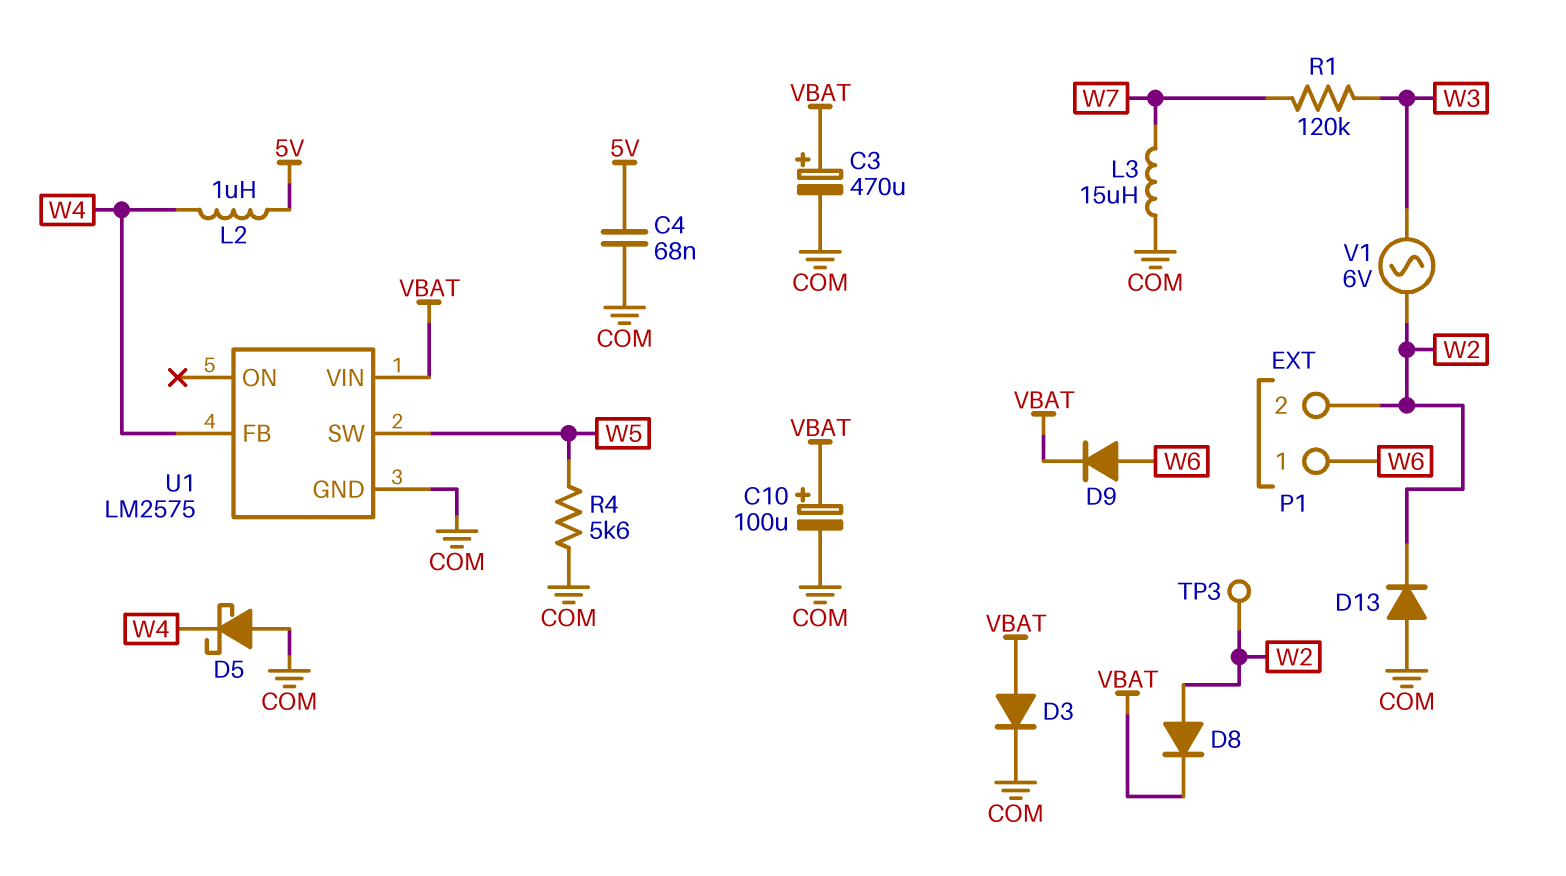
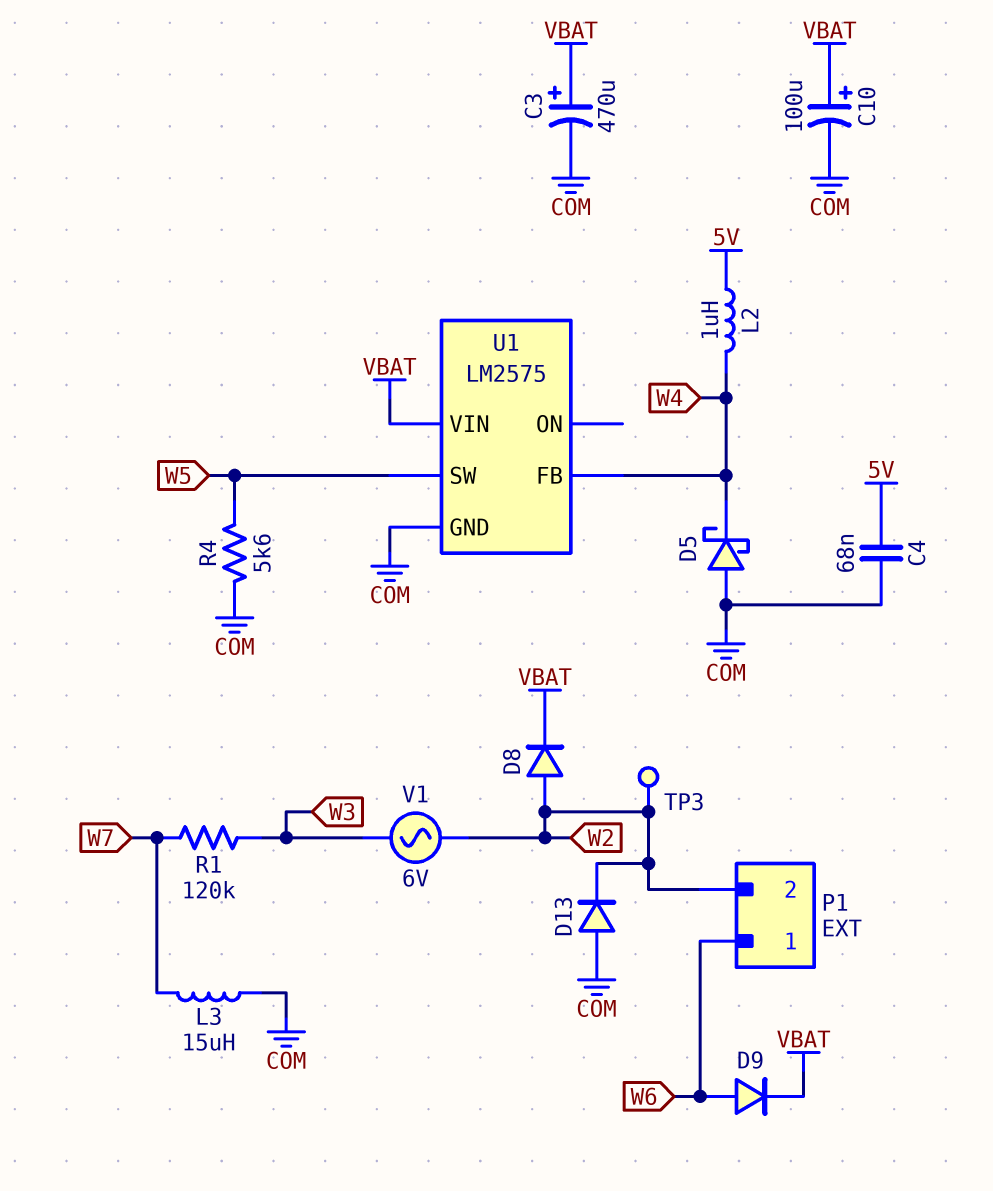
D3: diode (A VBAT, K COM) -> none

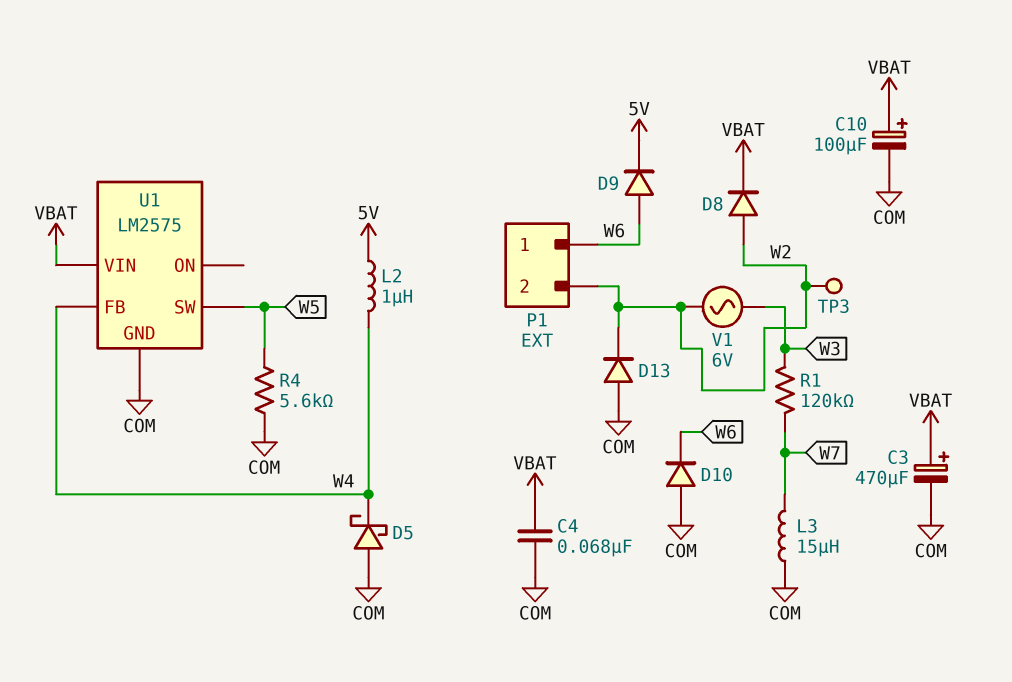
C4: 68nF (5V, COM) -> 68nF (COM, VBAT)
D9: diode (A W6, K VBAT) -> diode (A W6, K 5V)
D10: none -> diode (A COM, K W6)

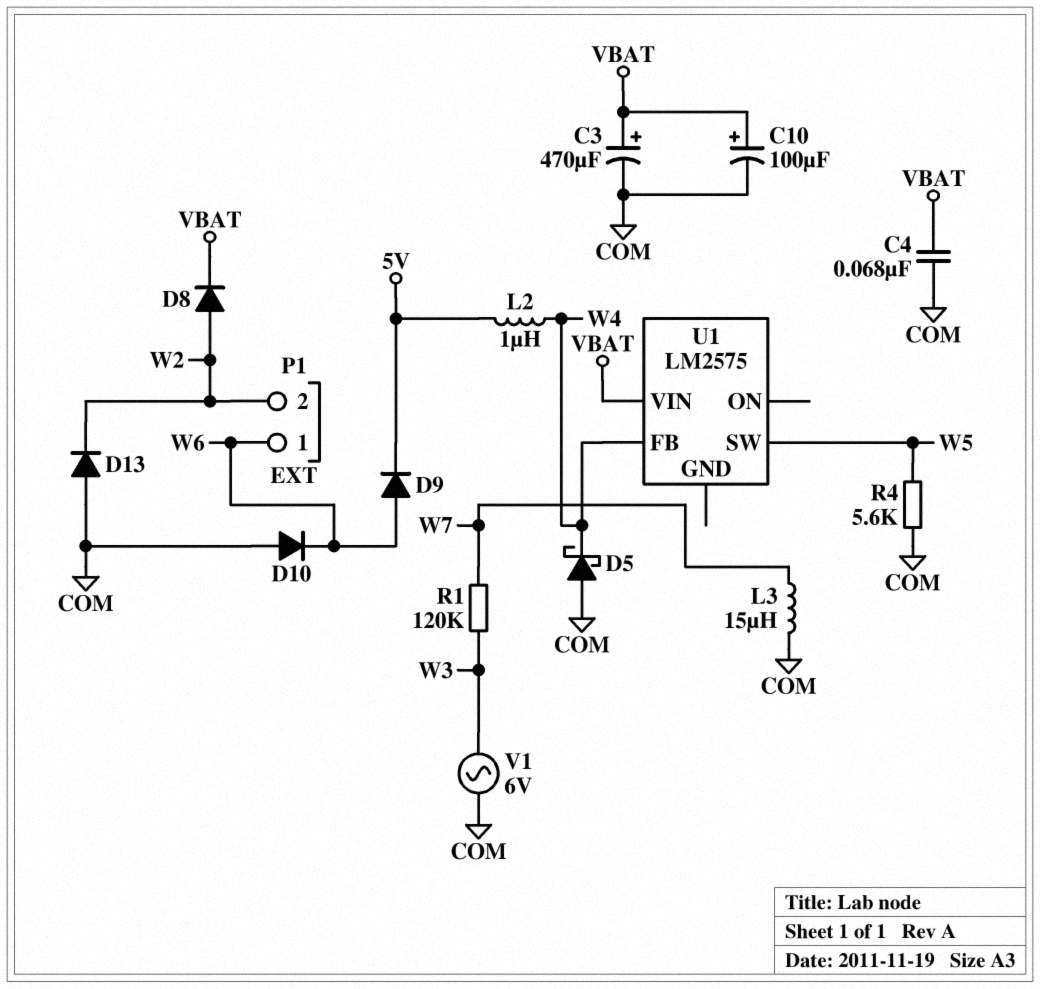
TP3: test point (W2) -> none
U1 pin GND: COM -> none
V1: AC 6V (W2, W3) -> AC 6V (COM, W3)

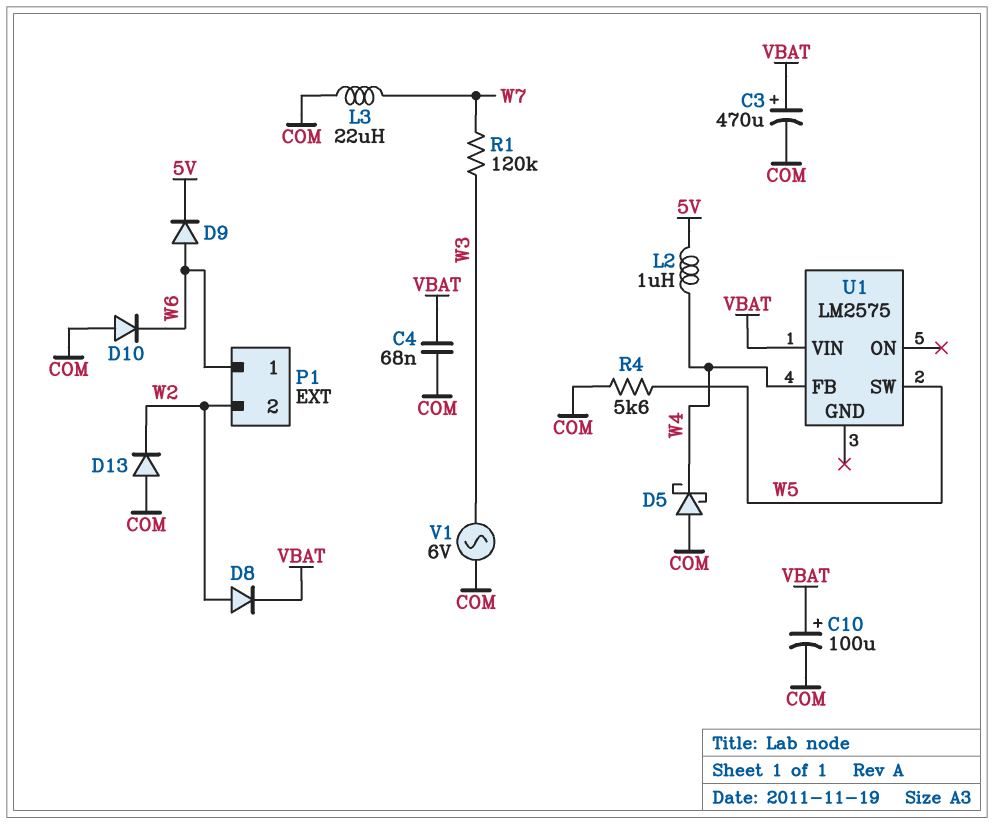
L3: 15uH (COM, W7) -> 22uH (COM, W7)

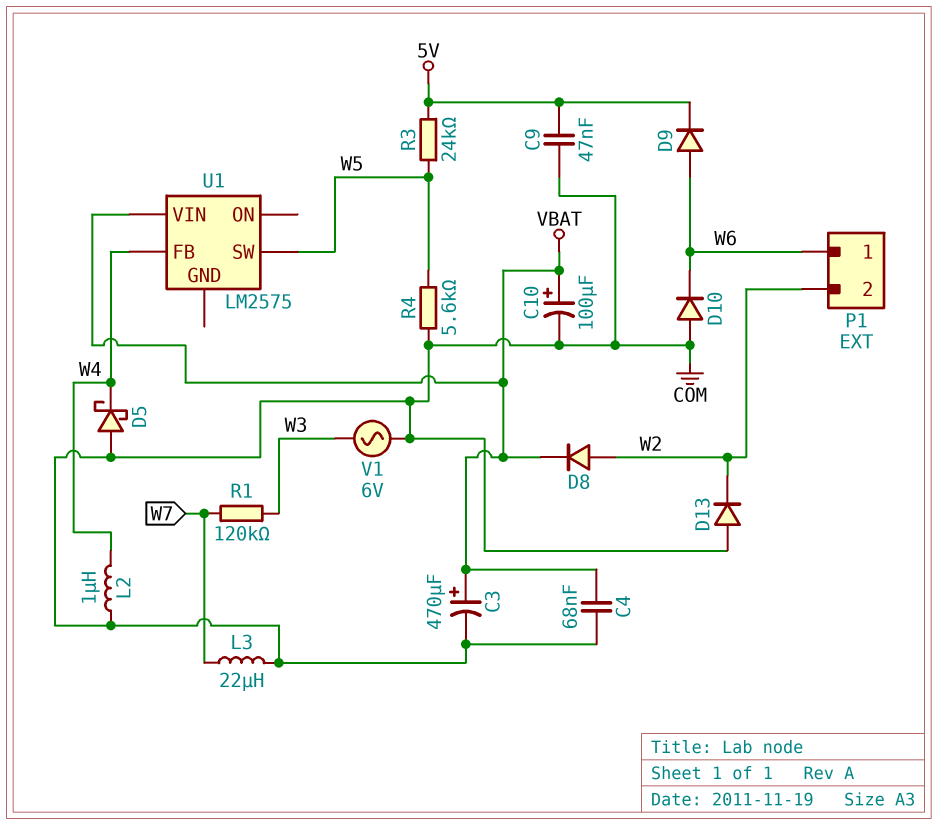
C9: none -> 47nF (5V, COM)
L2: 1uH (5V, W4) -> 1uH (COM, W4)
R3: none -> 24k (5V, W5)

